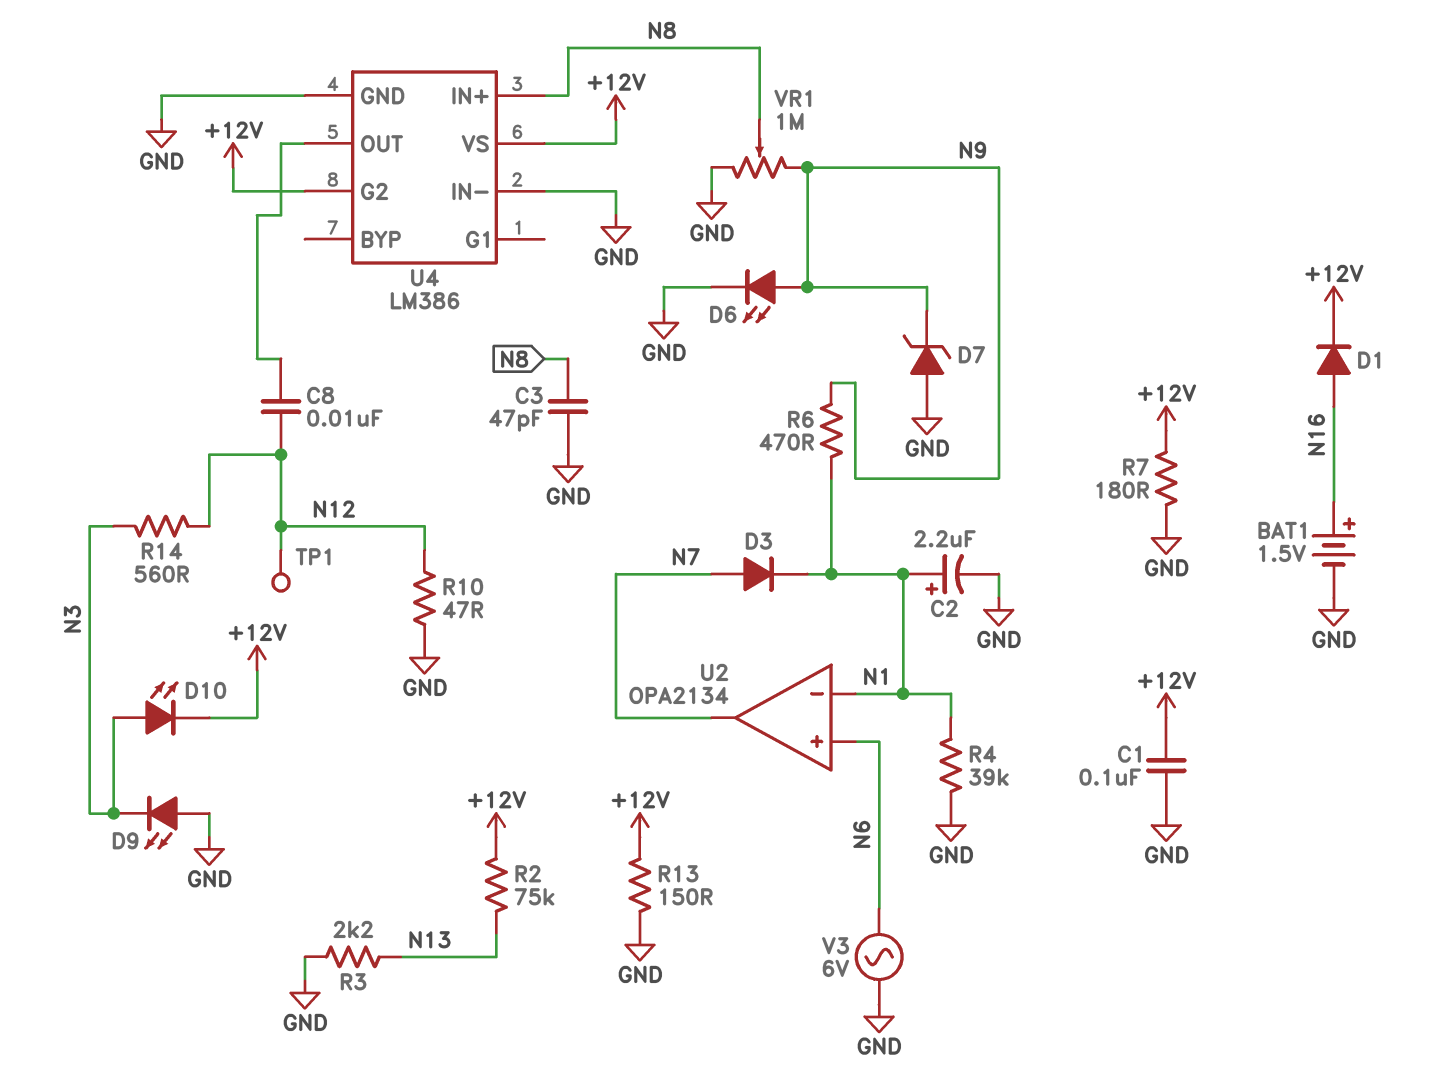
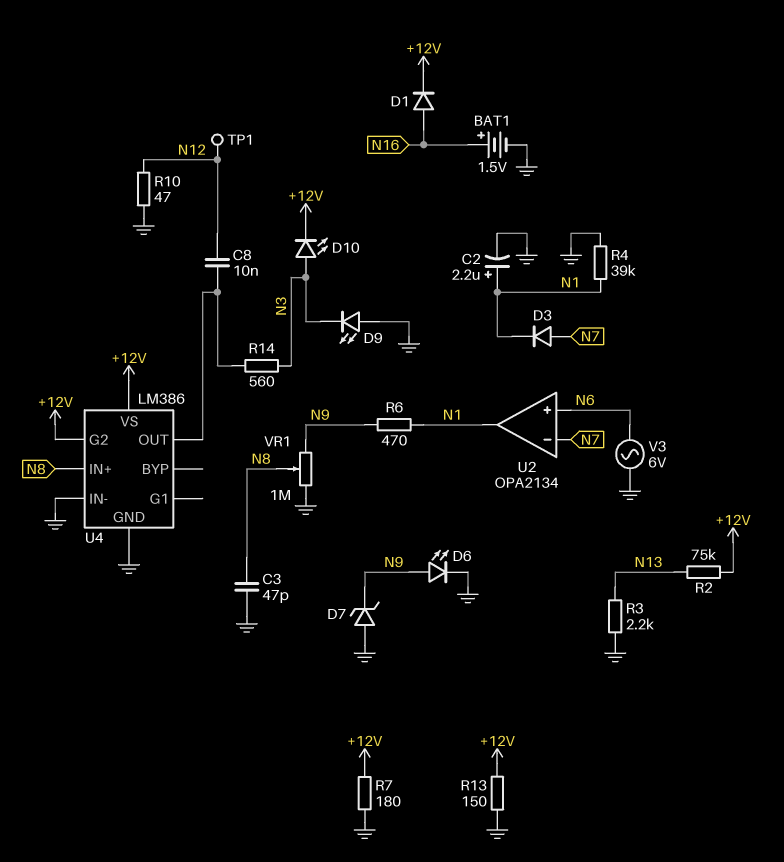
C1: 100nF (+12V, GND) -> none
R14: 560 (N3, N12) -> 560 (N3, U4/OUT)
U2 pin in-: N1 -> N7
U2 pin out: N7 -> N1

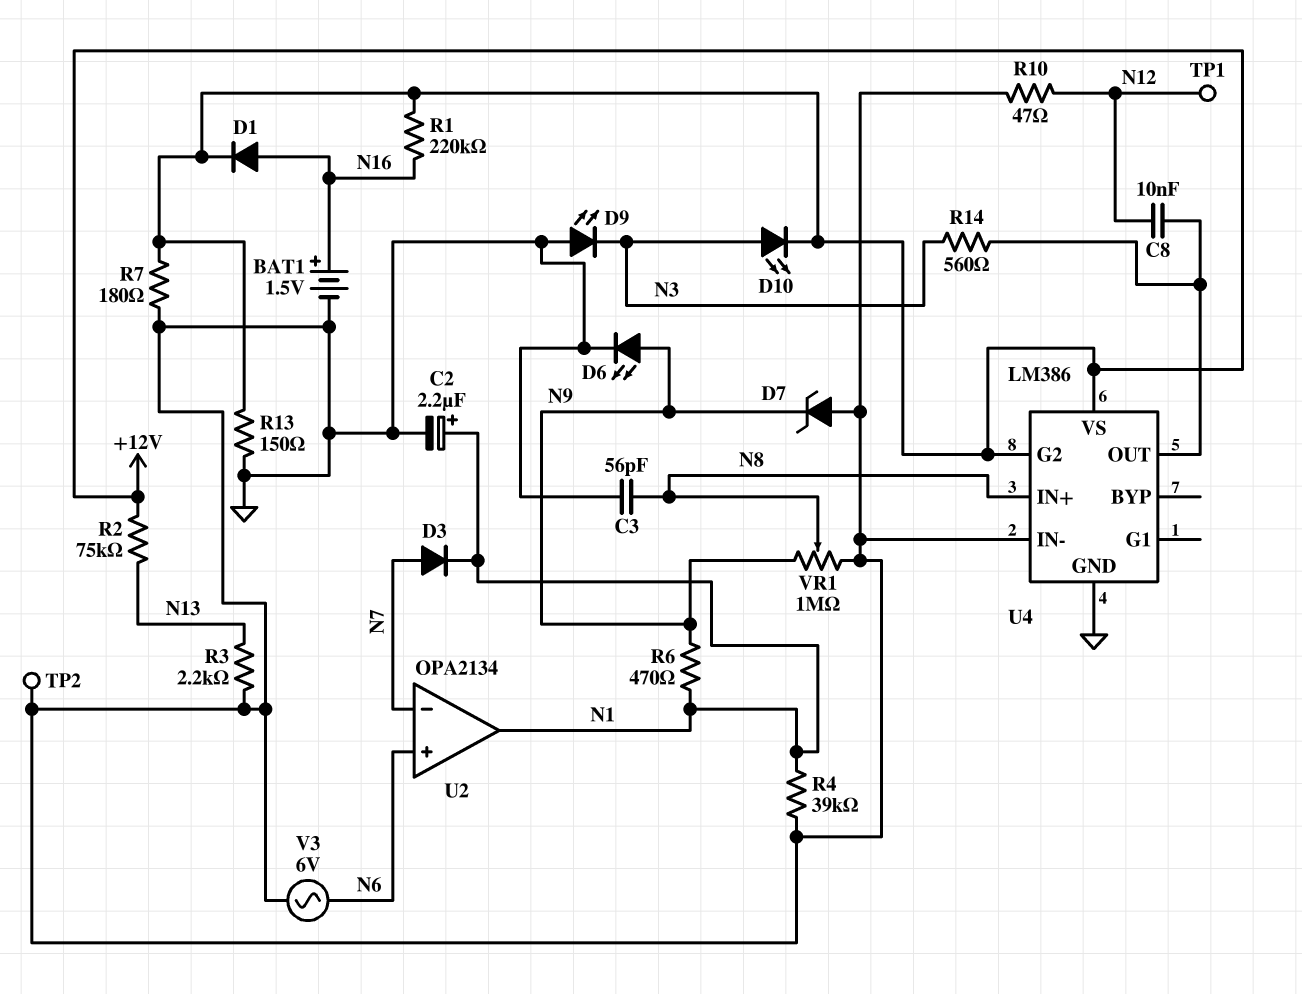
C3: 47pF (GND, N8) -> 56pF (GND, N8)
R1: none -> 220k (+12V, N16)
TP2: none -> test point (GND)

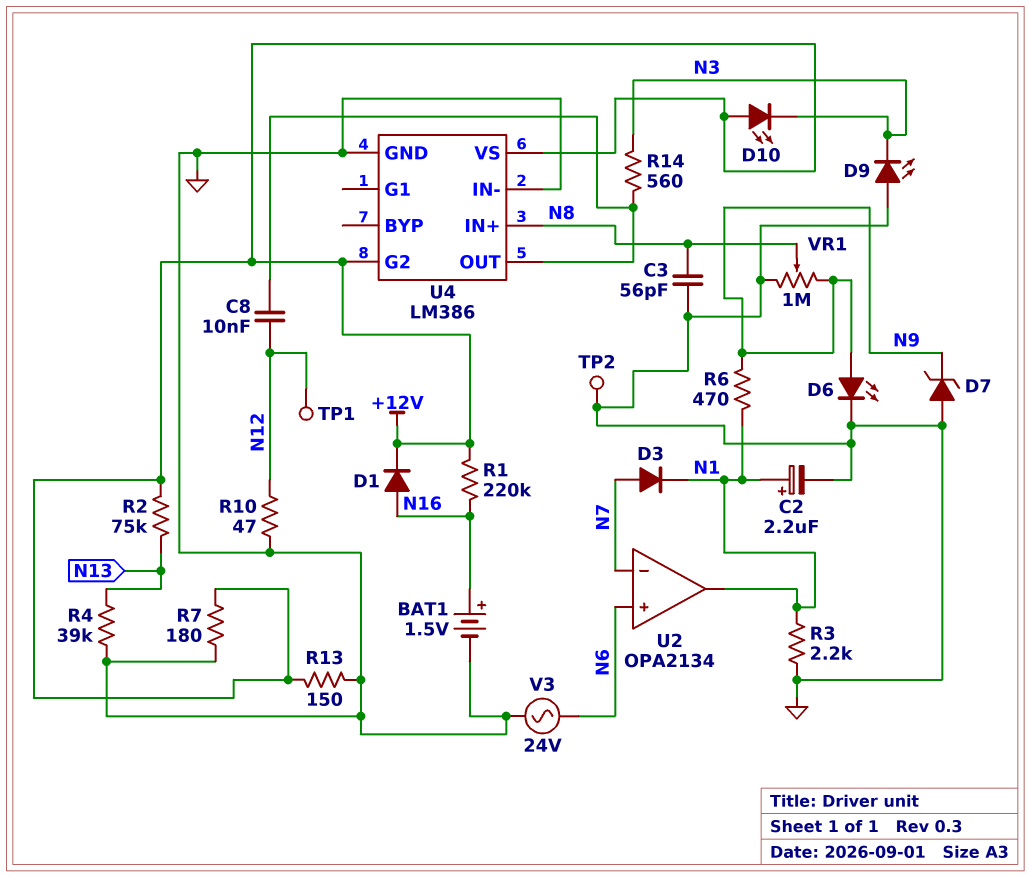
D10: LED (A N3, K +12V) -> LED (A +12V, K N3)
R3: 2.2k (GND, N13) -> 2.2k (GND, N1)
R4: 39k (GND, N1) -> 39k (GND, N13)
V3: AC 6V (GND, N6) -> AC 24V (GND, N6)

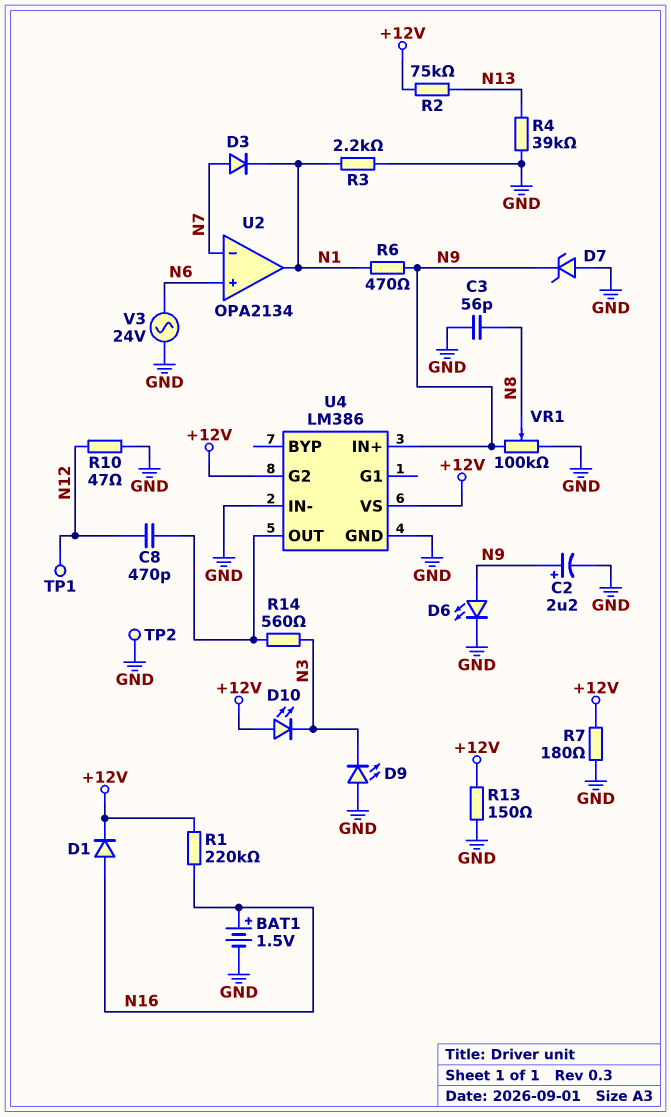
C2: 2.2uF (plus N1, minus GND) -> 2.2uF (plus N9, minus GND)
C8: 10nF (N12, U4/OUT) -> 470pF (N12, U4/OUT)
U4 pin IN+: N8 -> N9
VR1: 1M (GND, N9, wiper N8) -> 100k (GND, N9, wiper N8)

